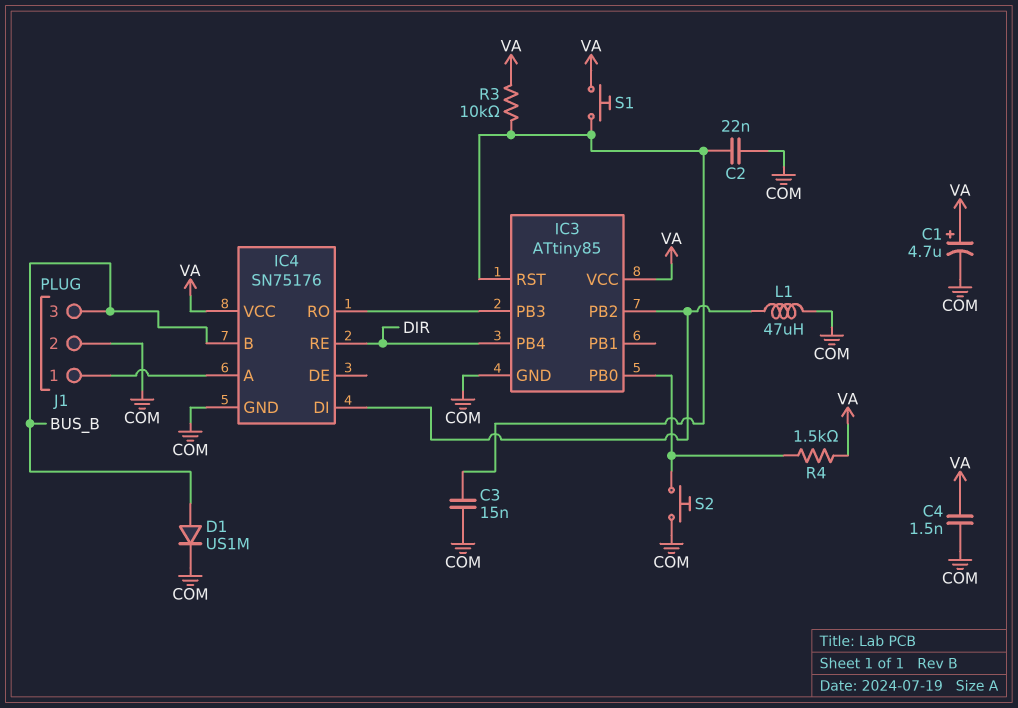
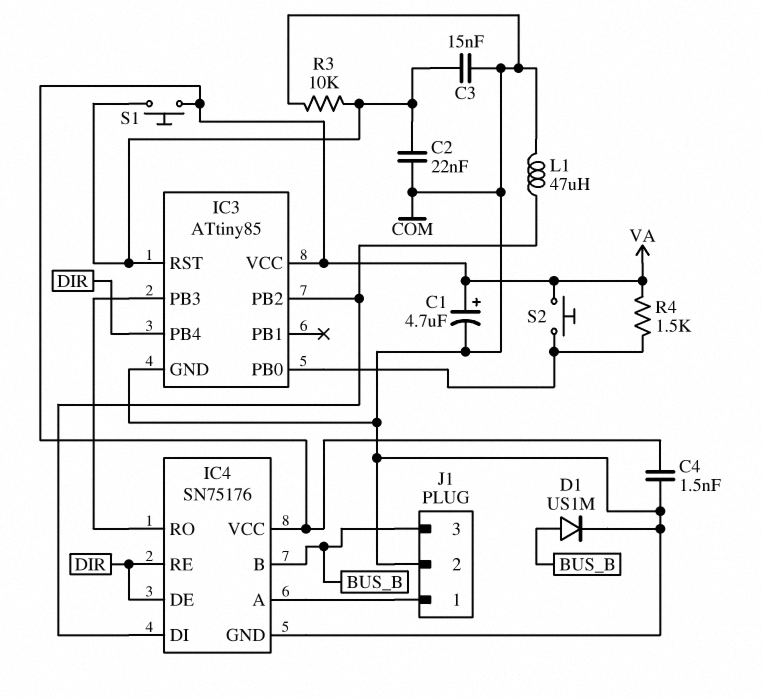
IC4 pin DE: none -> DIR
R3: 10k (IC3/RST, VA) -> 10k (COM, IC3/RST)
S2: button (COM, IC3/PB0) -> button (IC3/PB0, VA)

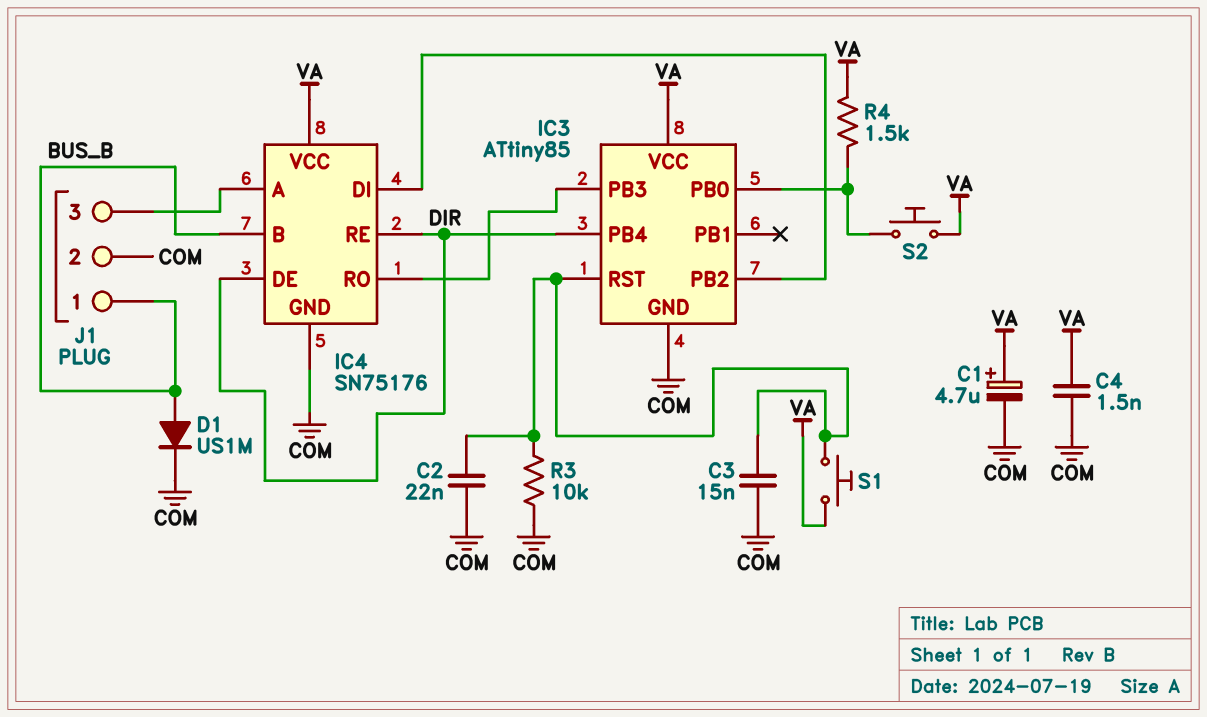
J1 pin 1: IC4/A -> BUS_B
J1 pin 3: BUS_B -> IC4/A
L1: 47uH (COM, IC3/PB2) -> none

